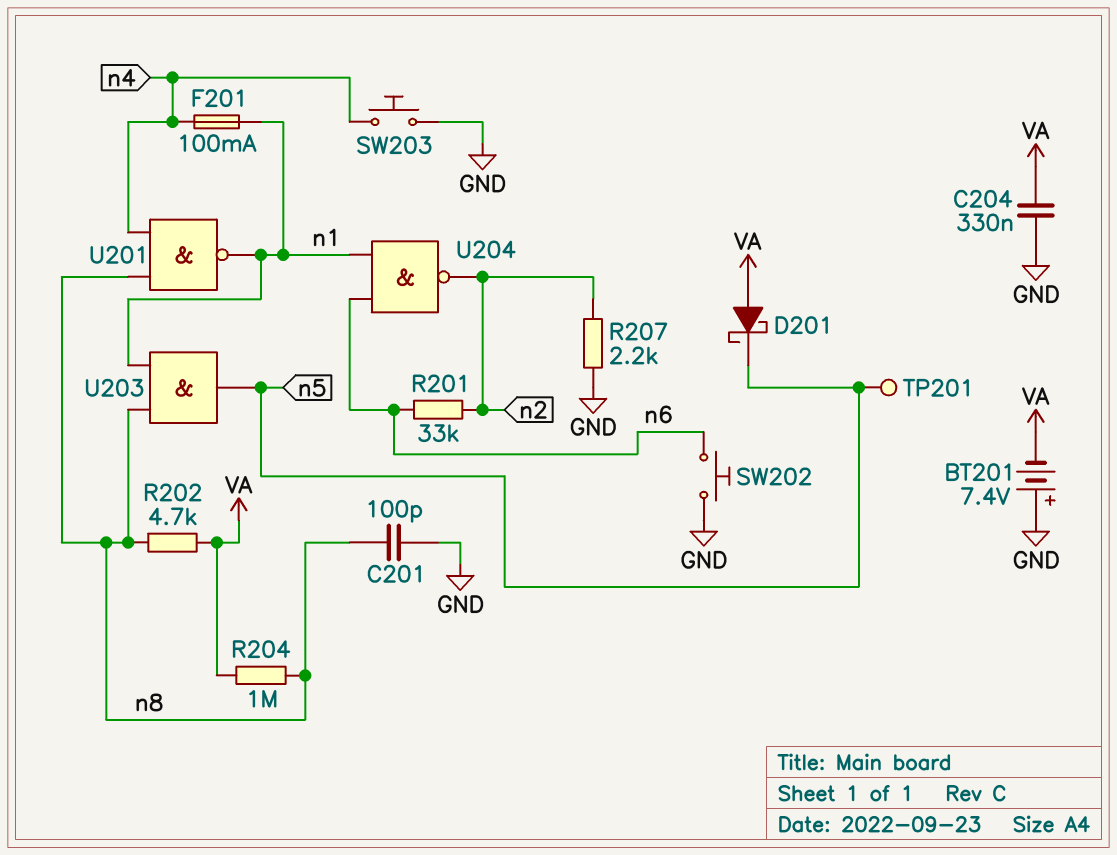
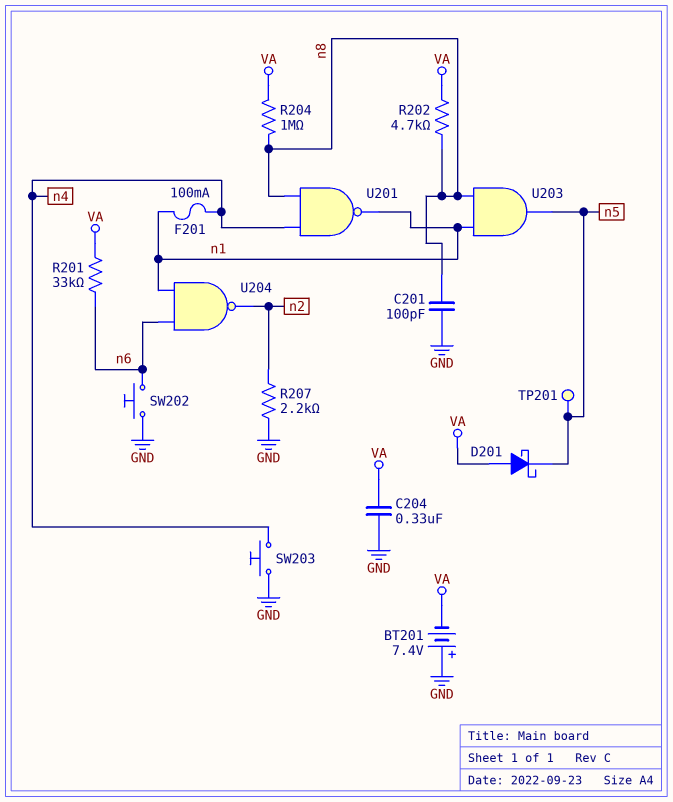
R201: 33k (n2, n6) -> 33k (VA, n6)

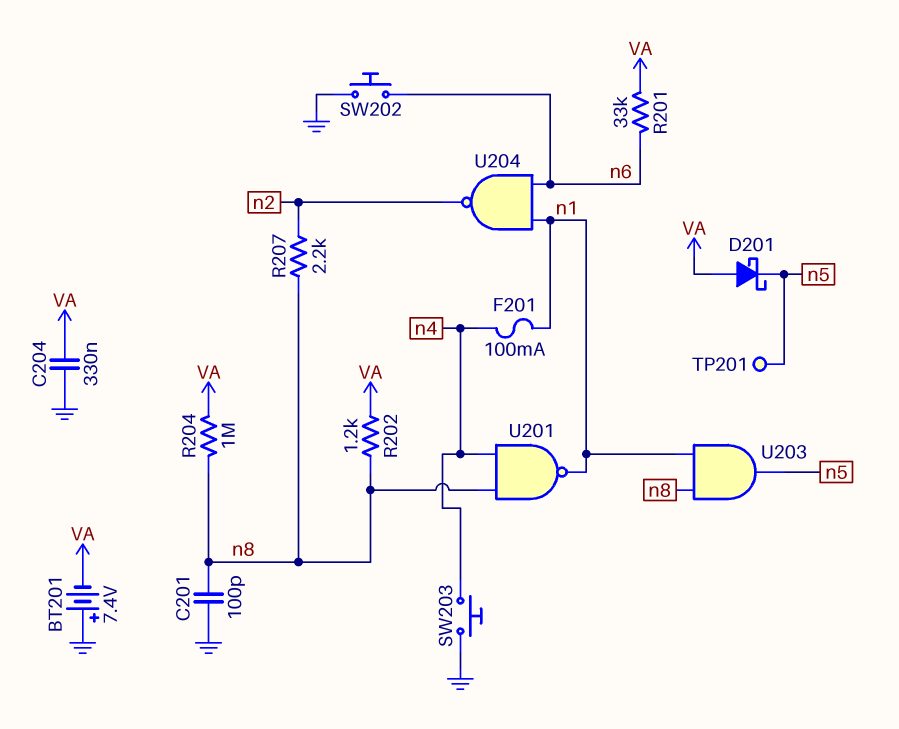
R202: 4.7k (VA, n8) -> 1.2k (VA, n8)
R207: 2.2k (GND, n2) -> 2.2k (n2, n8)

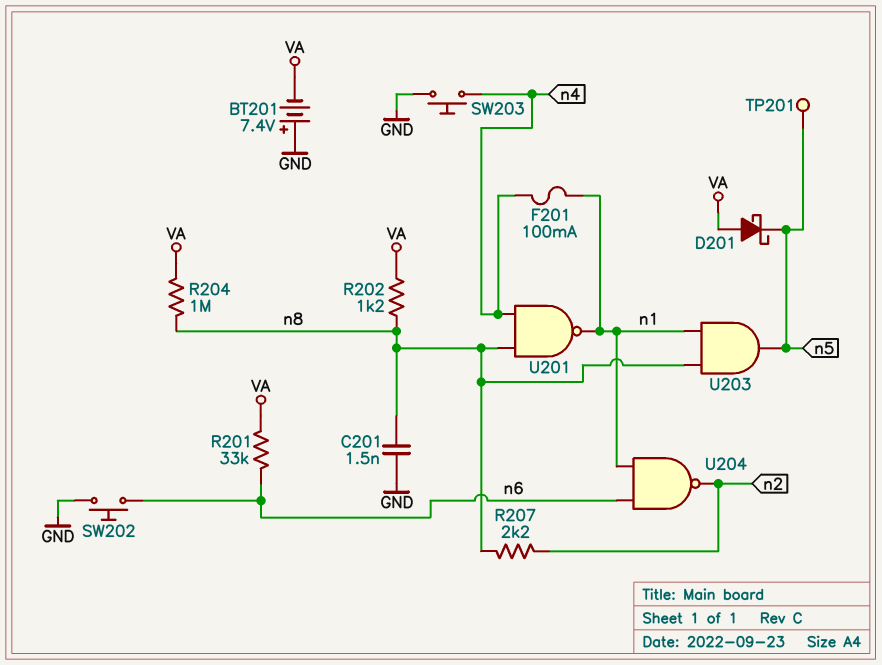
C201: 100pF (GND, n8) -> 1.5nF (GND, n8)
C204: 330nF (GND, VA) -> none

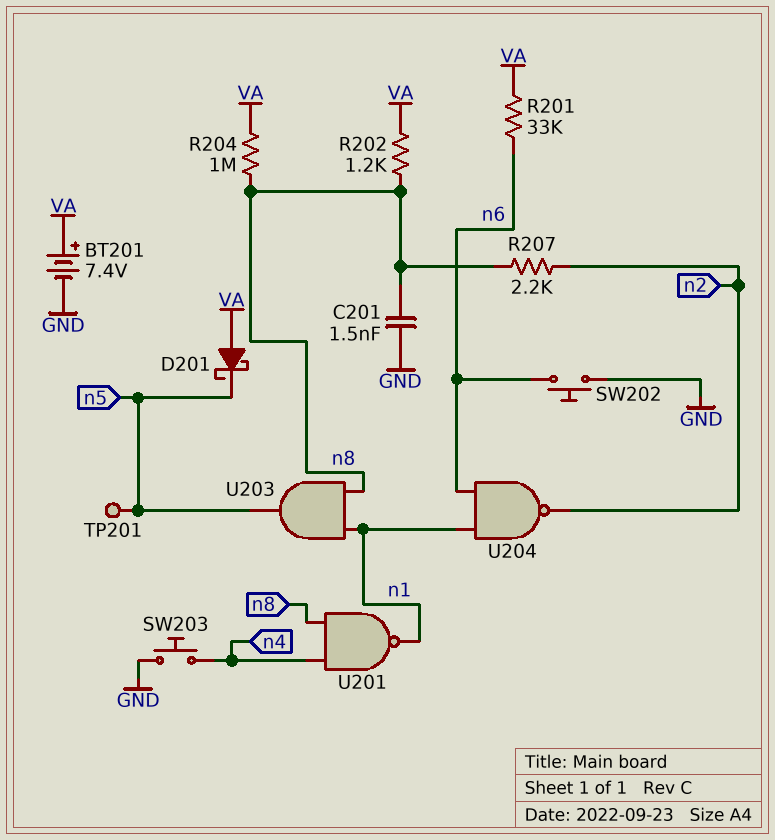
BT201: 7.4V (plus GND, minus VA) -> 7.4V (plus VA, minus GND)
F201: 100mA (n1, n4) -> none

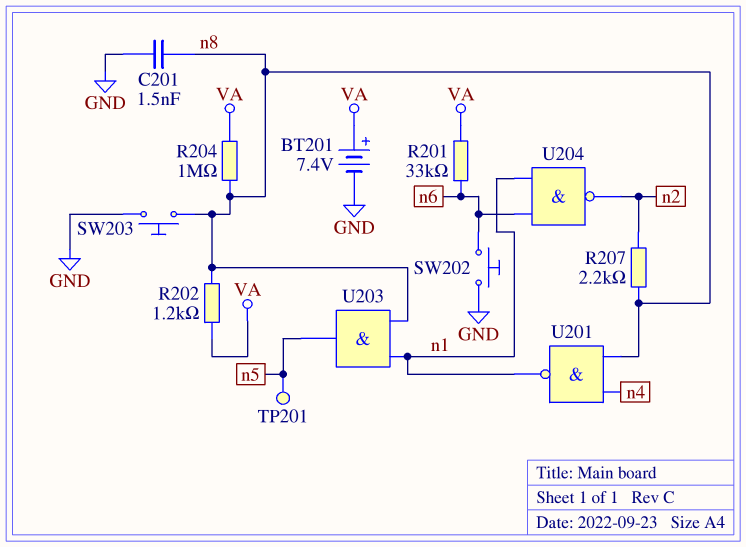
D201: schottky (A VA, K n5) -> none
SW203: button (GND, n4) -> button (GND, n8)

